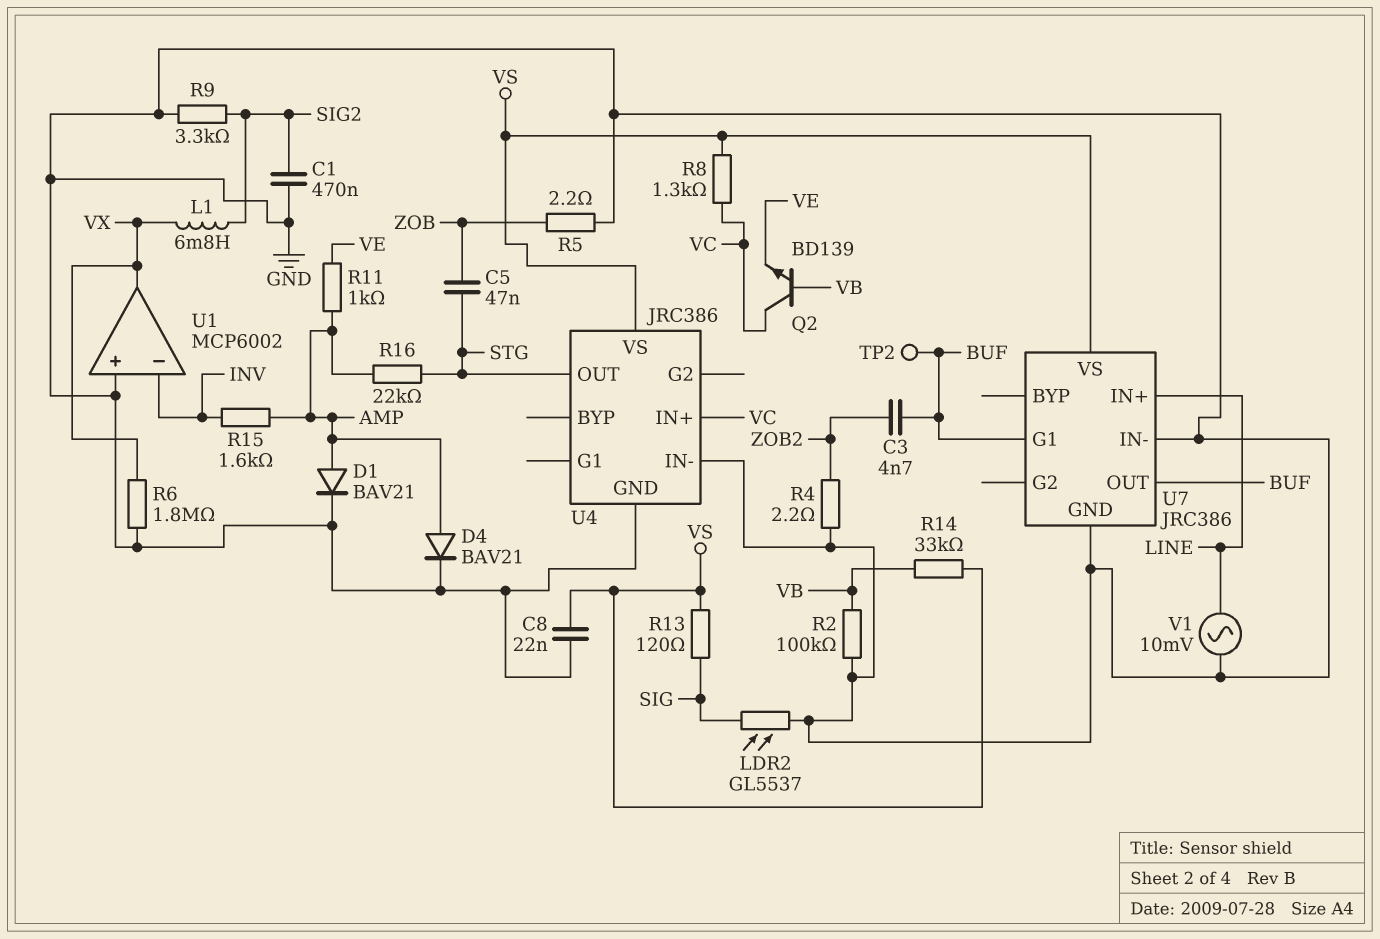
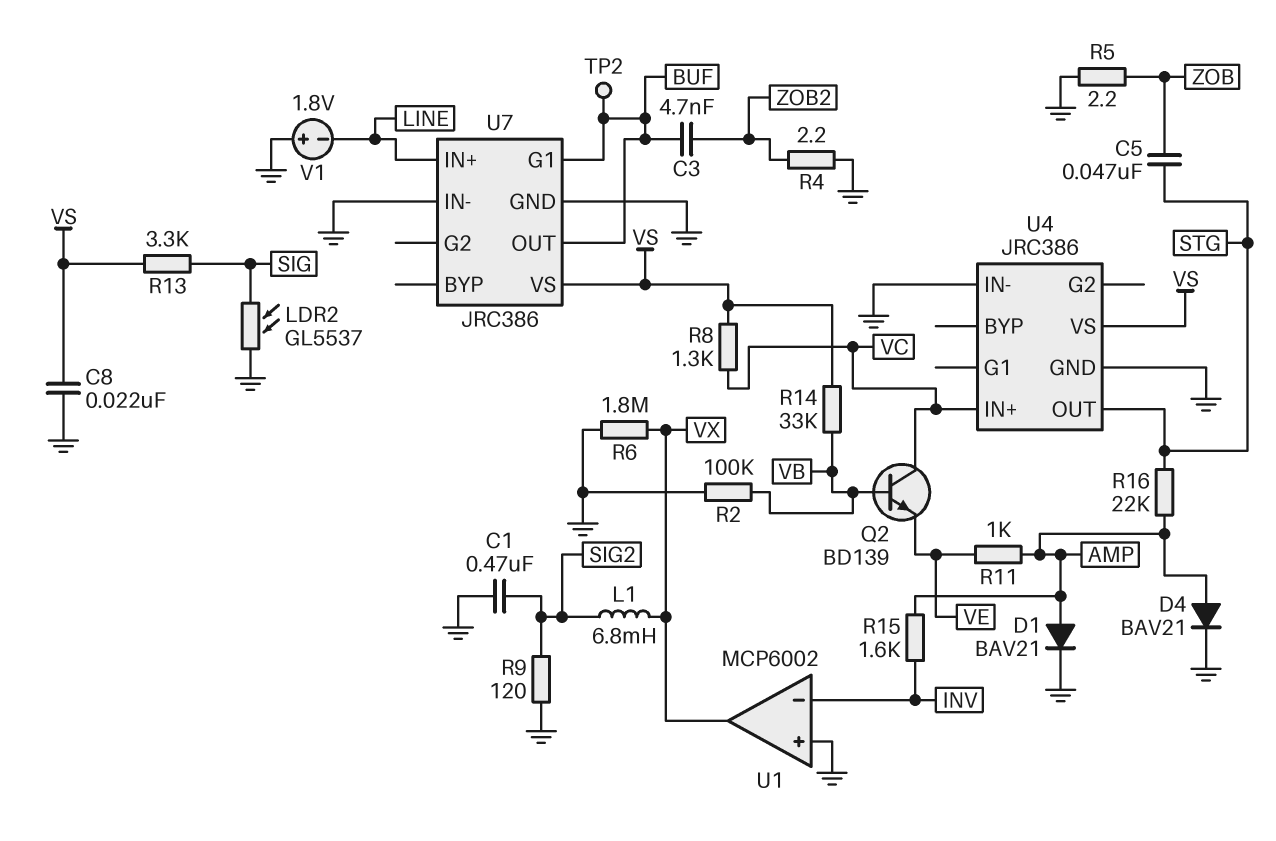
R9: 3.3k (GND, SIG2) -> 120 (GND, SIG2)
R13: 120 (SIG, VS) -> 3.3k (SIG, VS)
V1: AC 10mV (GND, LINE) -> 1.8V (plus GND, minus LINE)

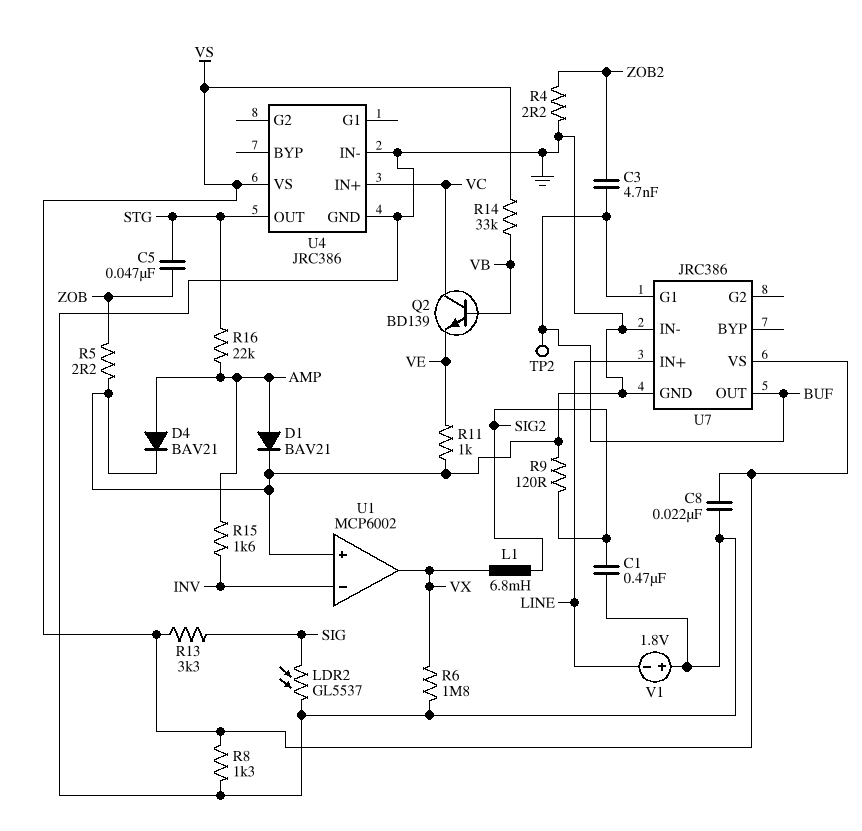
R2: 100k (GND, VB) -> none
R8: 1.3k (VC, VS) -> 1.3k (GND, VS)
R11: 1k (AMP, VE) -> 1k (GND, VE)

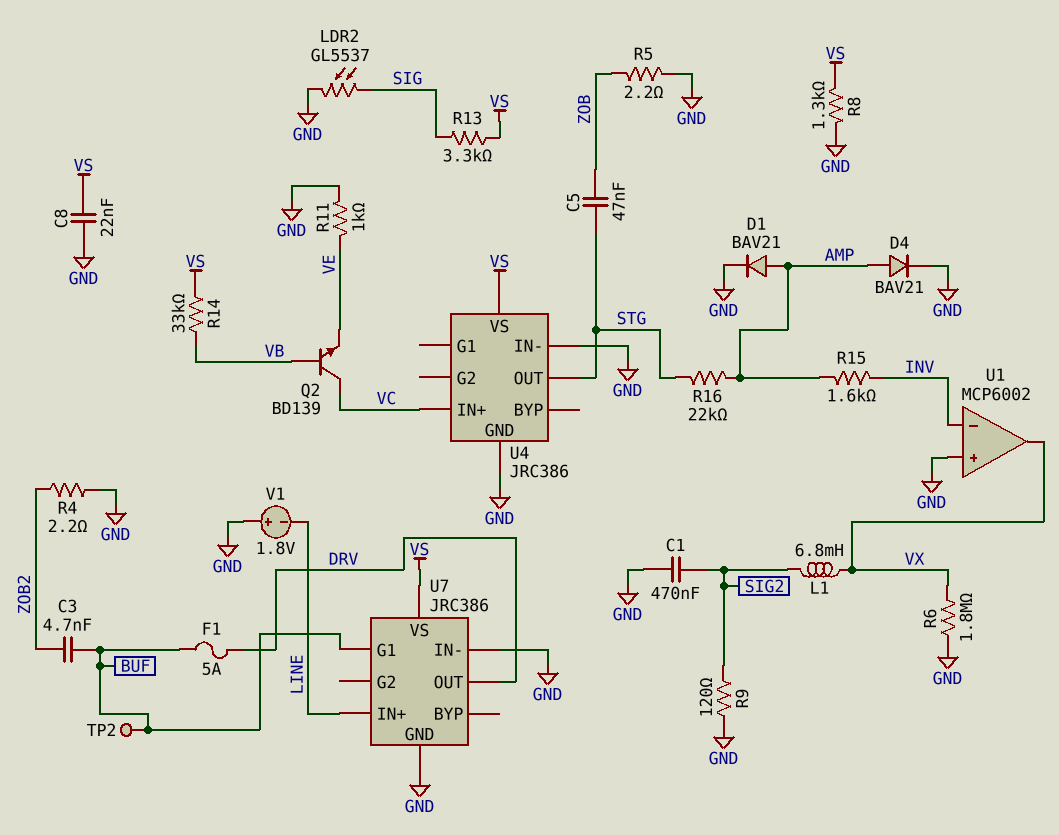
F1: none -> 5A (BUF, DRV)
U7 pin OUT: BUF -> DRV

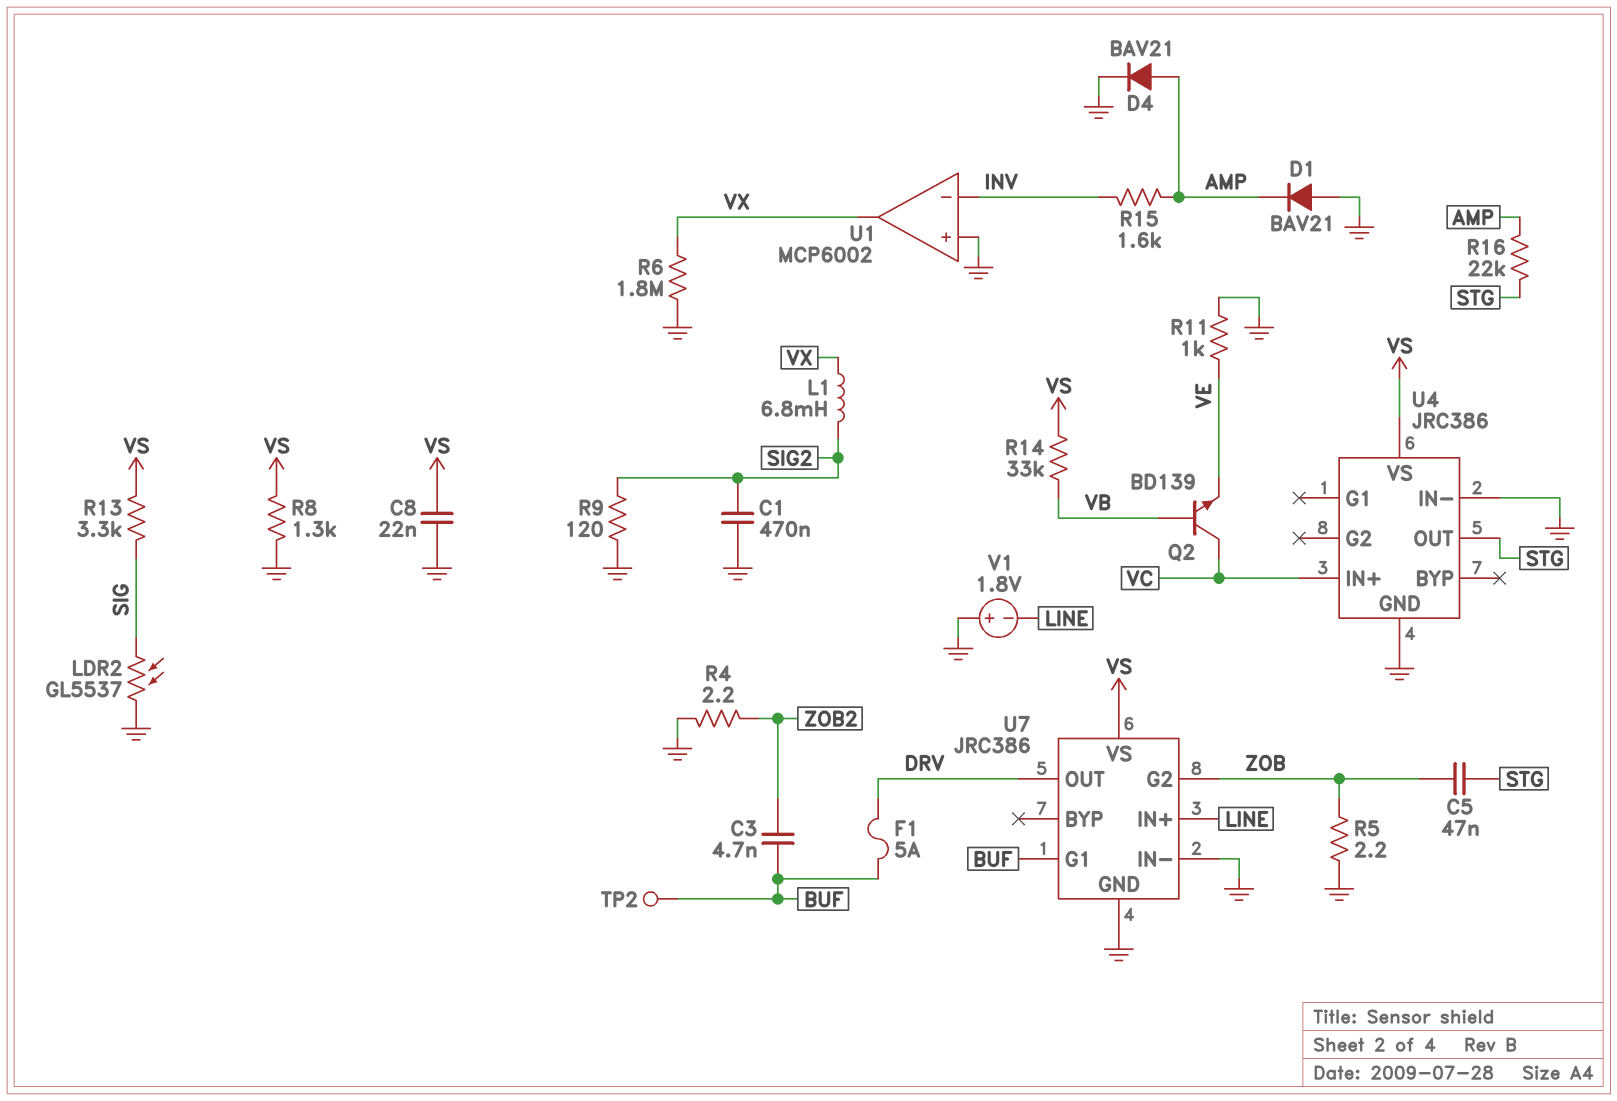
D1: diode BAV21 (A AMP, K GND) -> diode BAV21 (A GND, K AMP)
U7 pin G2: none -> ZOB

